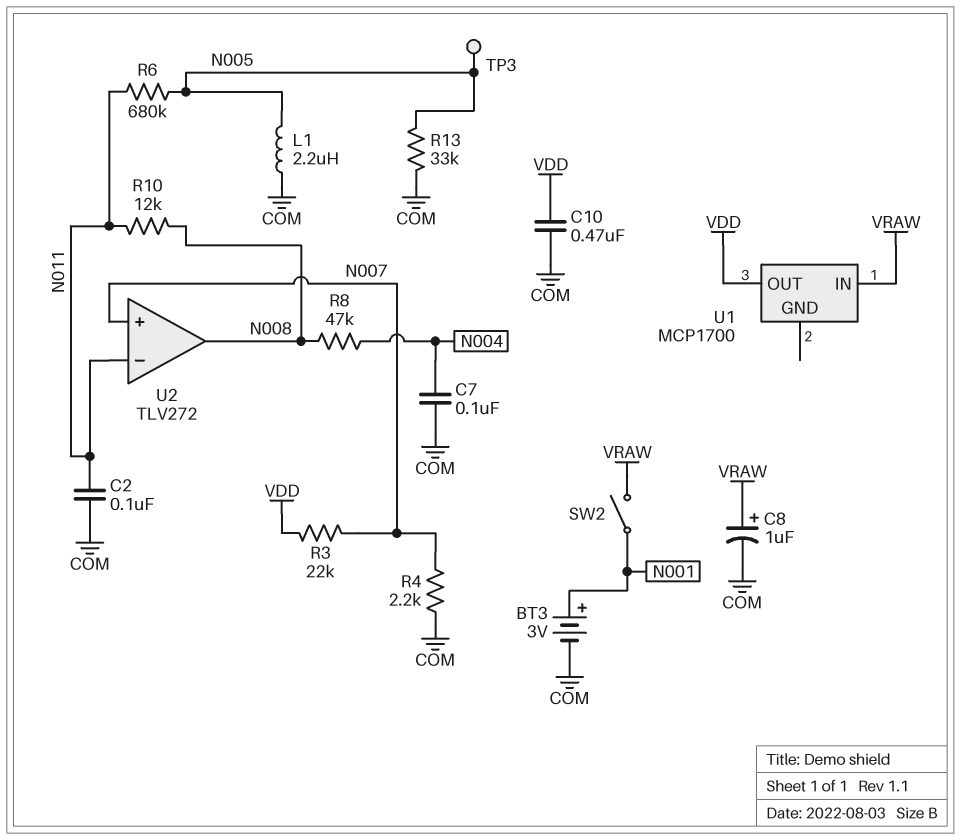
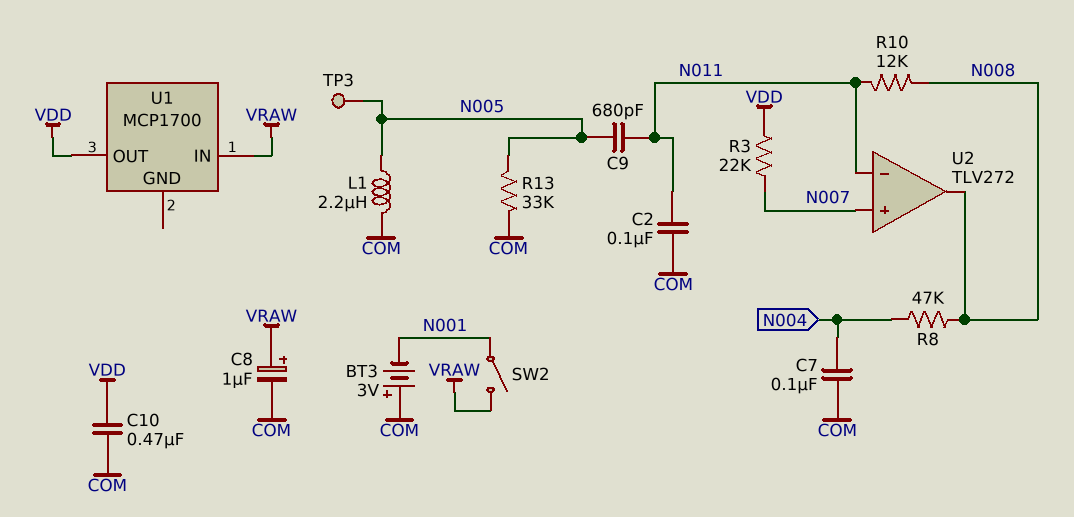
BT3: 3V (plus N001, minus COM) -> 3V (plus COM, minus N001)
C9: none -> 680pF (N005, N011)
R4: 2.2k (COM, N007) -> none
R6: 680k (N005, N011) -> none

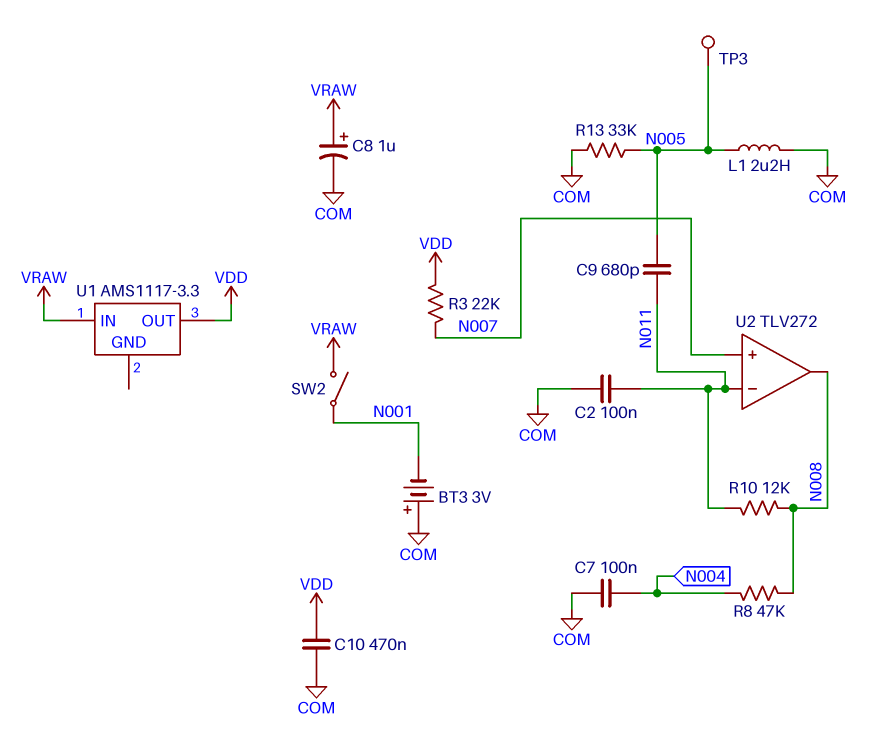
U1: MCP1700 -> AMS1117-3.3

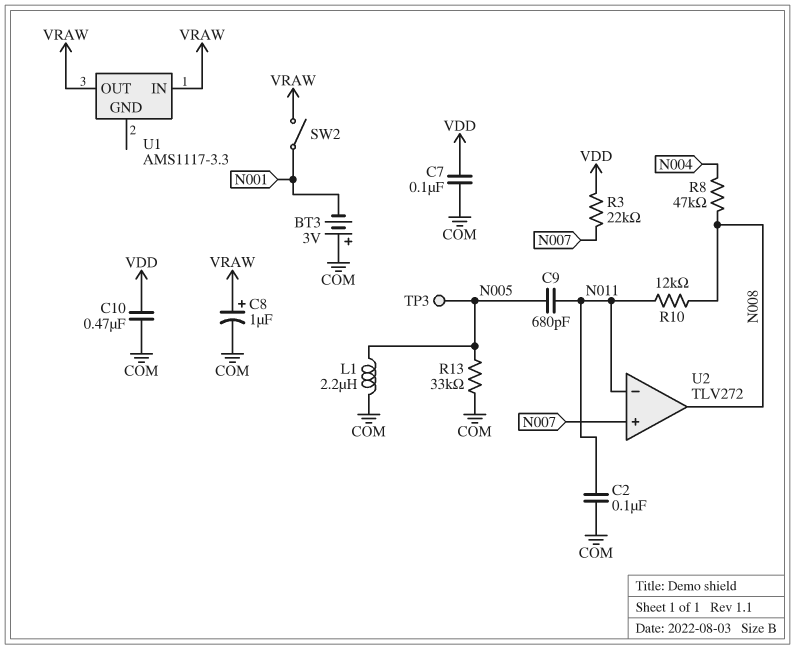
C7: 100nF (COM, N004) -> 100nF (COM, VDD)
U1 pin OUT: VDD -> VRAW

